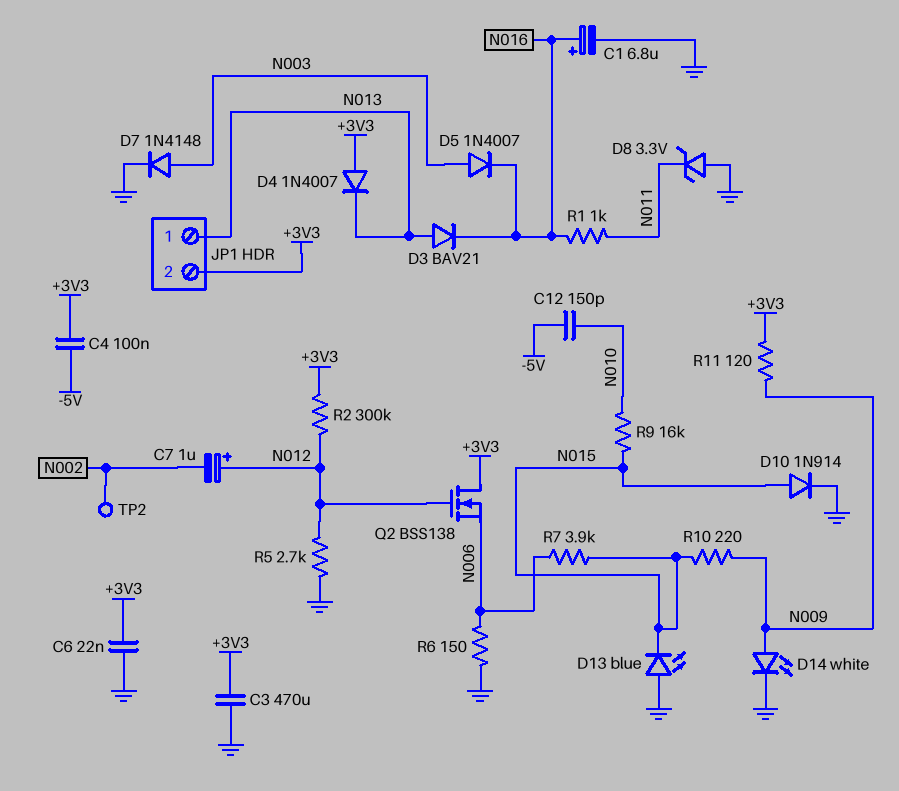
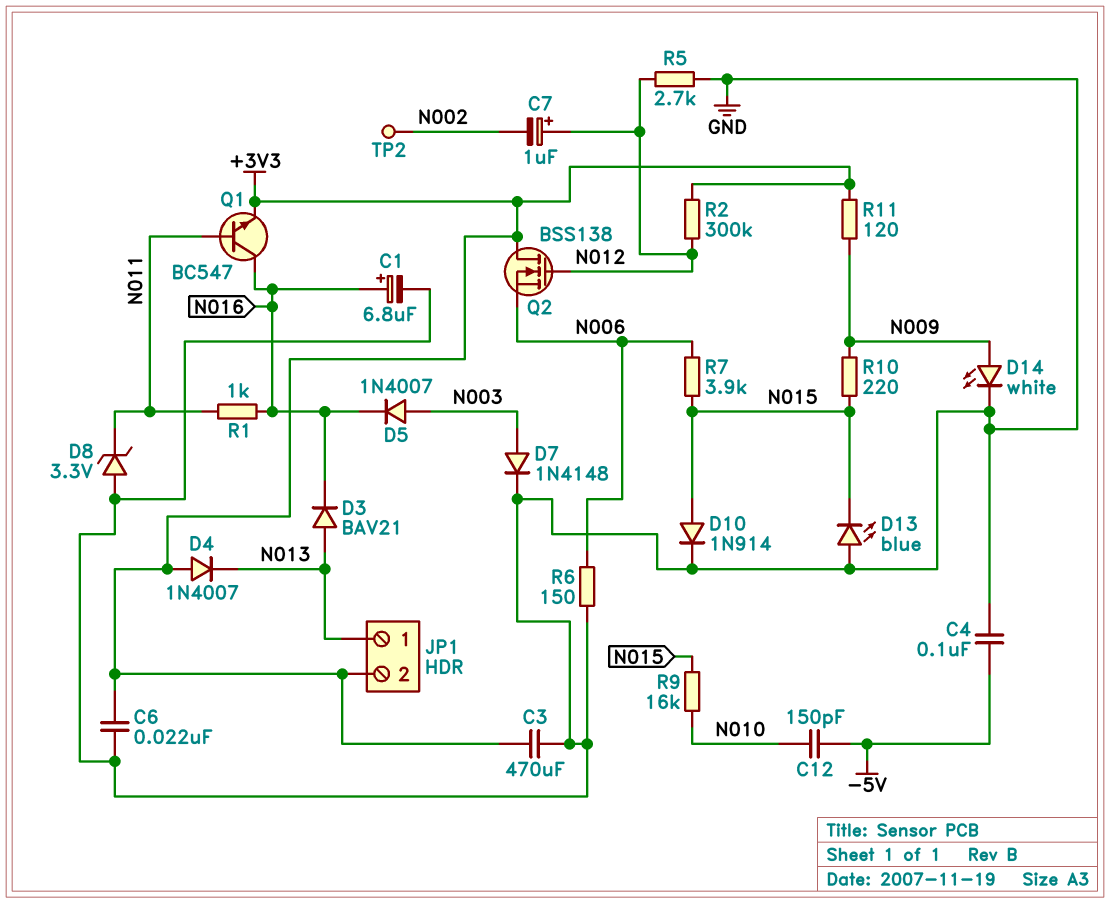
C4: 100nF (+3V3, -5V) -> 100nF (-5V, GND)
Q1: none -> NPN BC547 (B N011, C N016, E +3V3)

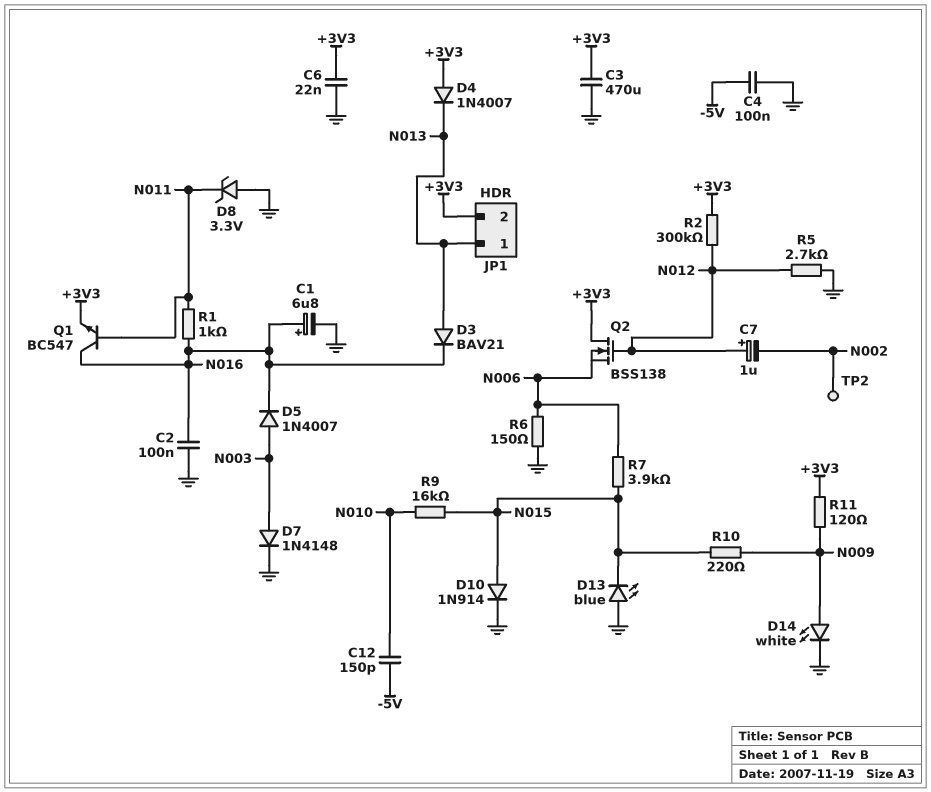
C2: none -> 100nF (GND, N016)

